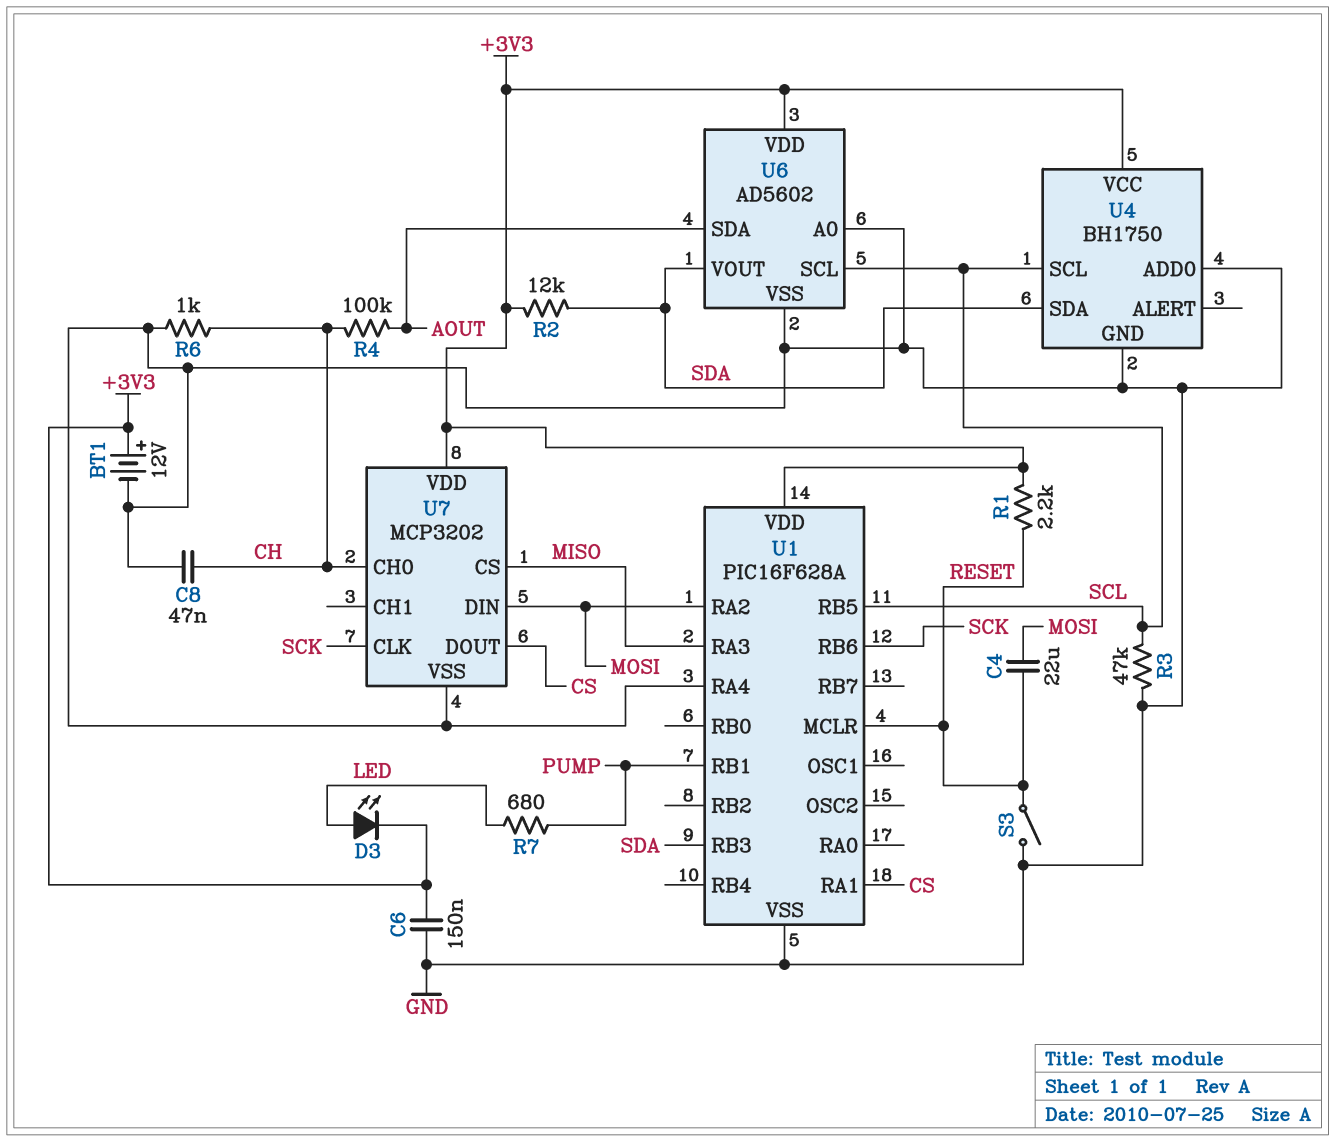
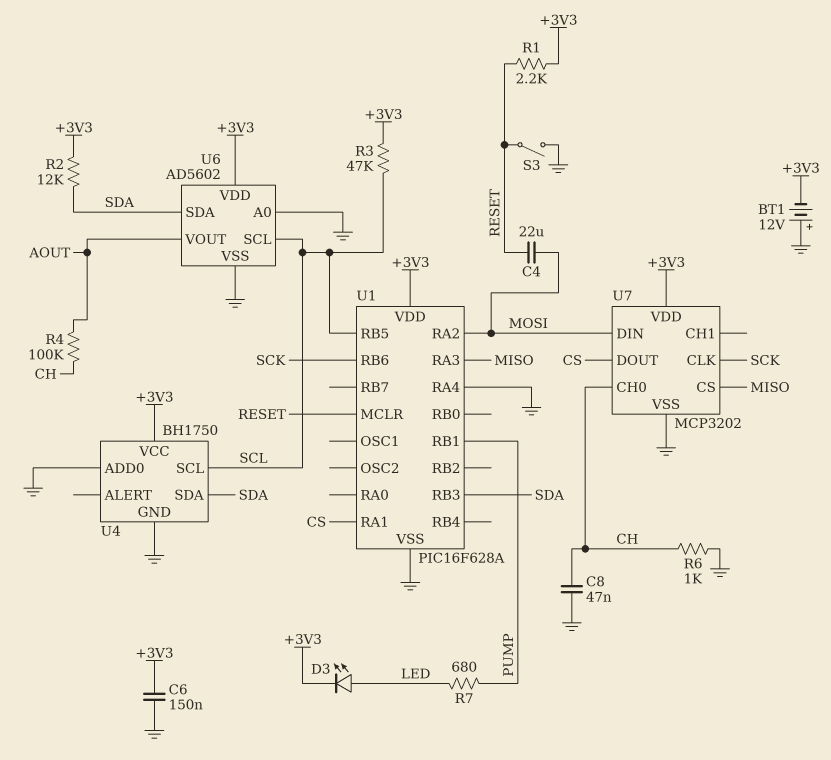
BT1: 12V (plus +3V3, minus GND) -> 12V (plus GND, minus +3V3)
R3: 47k (GND, SCL) -> 47k (+3V3, SCL)
U6 pin SDA: AOUT -> SDA
U6 pin VOUT: SDA -> AOUT

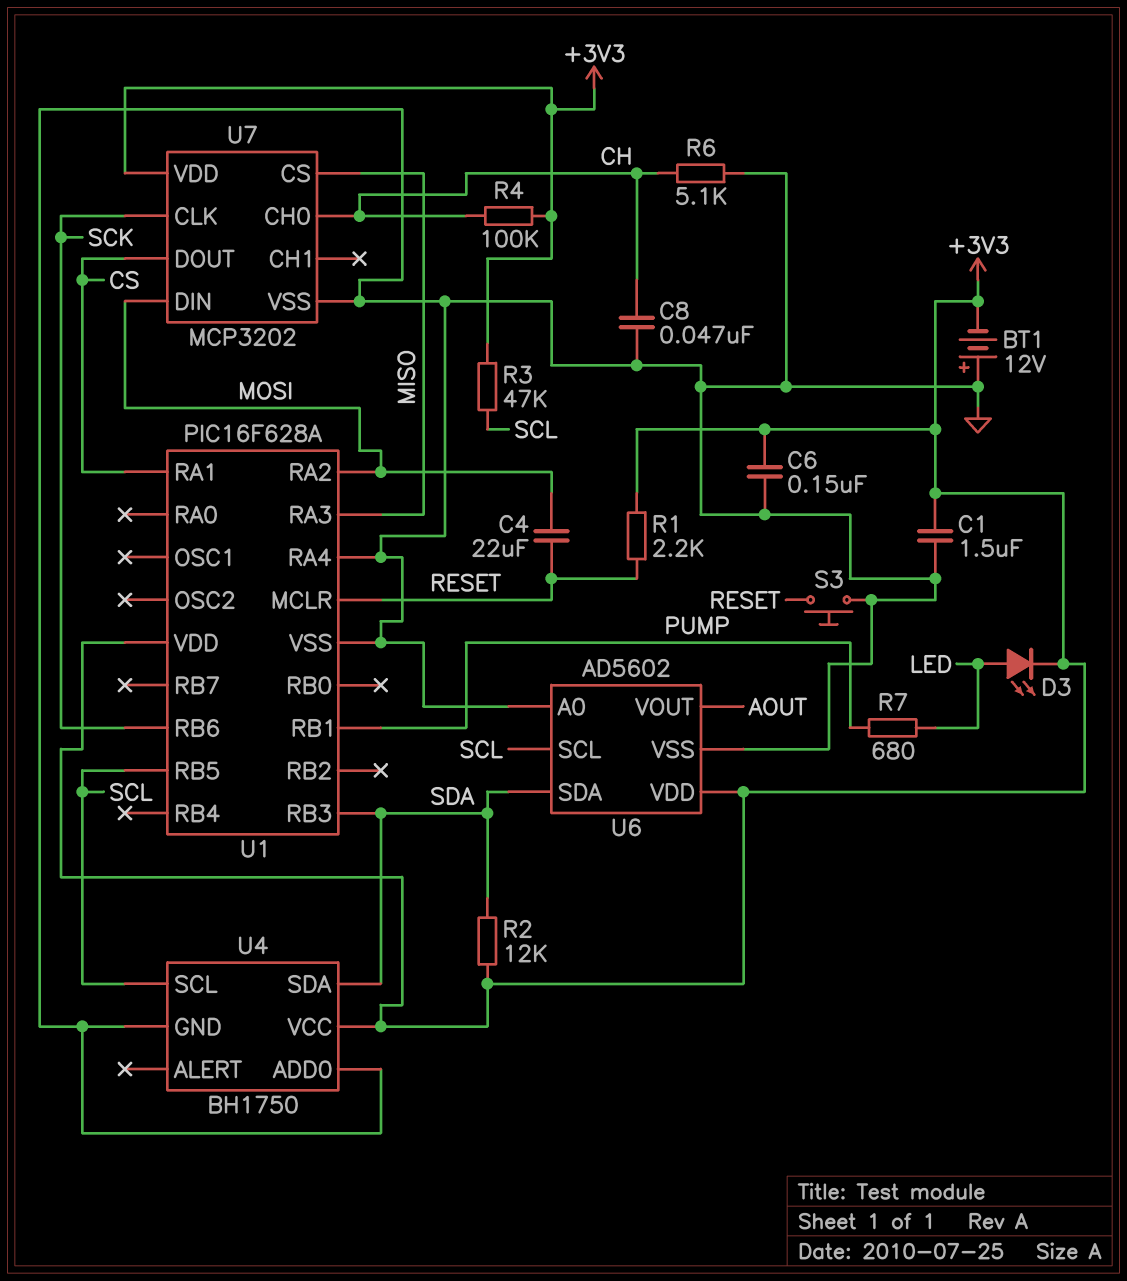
C1: none -> 1.5uF (+3V3, GND)
R4: 100k (AOUT, CH) -> 100k (+3V3, CH)
R6: 1k (CH, GND) -> 5.1k (CH, GND)
S3: switch (GND, RESET) -> button (GND, RESET)

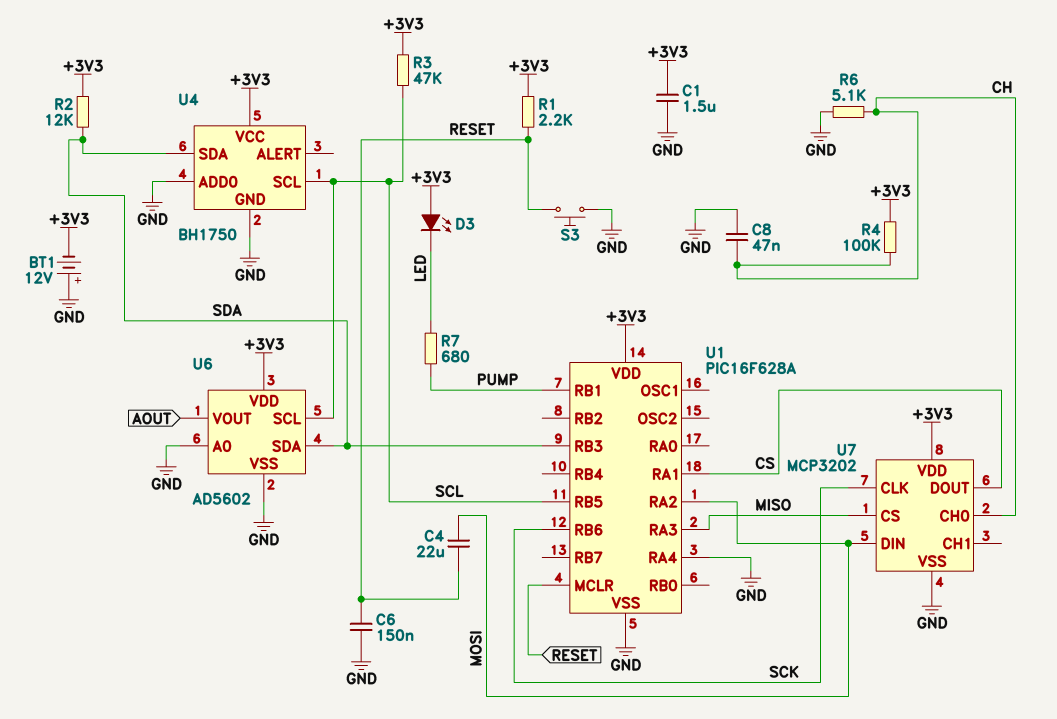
C6: 150nF (+3V3, GND) -> 150nF (GND, RESET)
D3: LED (A LED, K +3V3) -> LED (A +3V3, K LED)

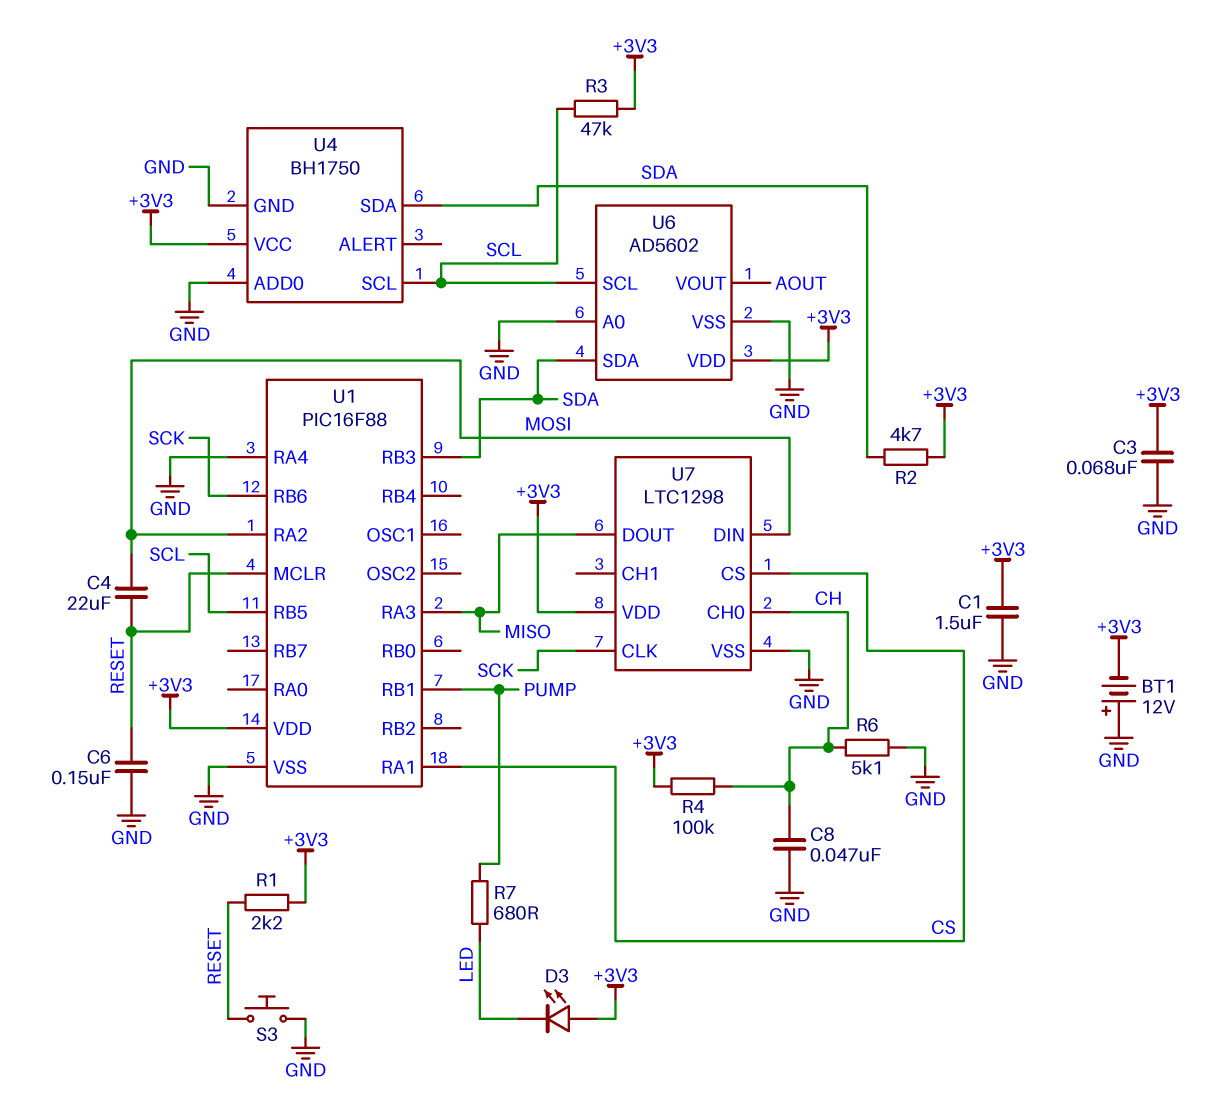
C3: none -> 68nF (+3V3, GND)
R2: 12k (+3V3, SDA) -> 4.7k (+3V3, SDA)
U1: PIC16F628A -> PIC16F88
U7: MCP3202 -> LTC1298
U7 pin CS: MISO -> CS
U7 pin DOUT: CS -> MISO

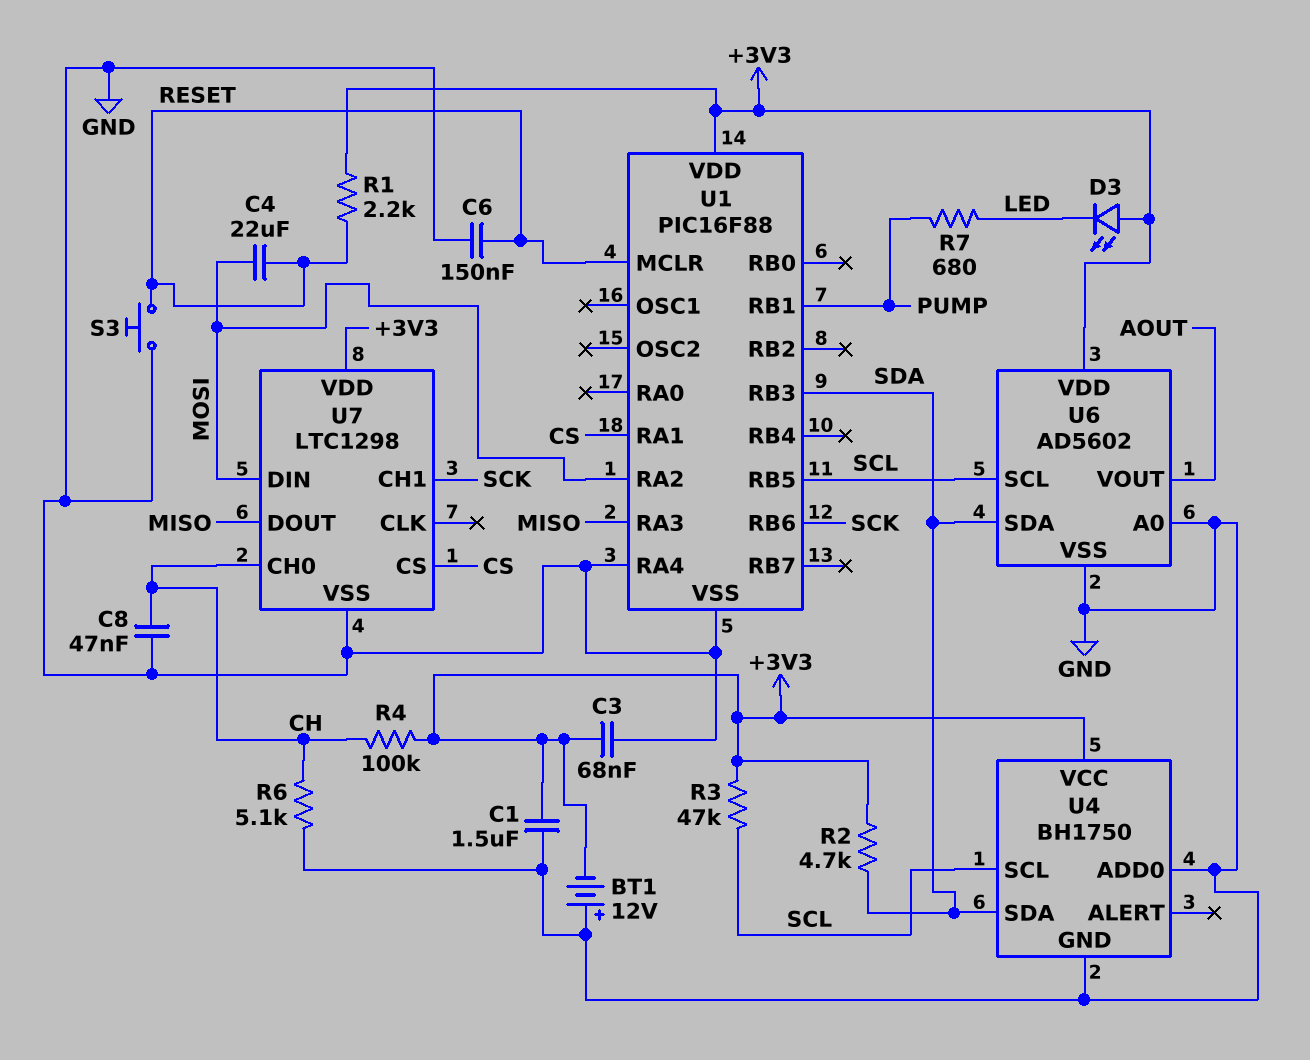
U7 pin CH1: none -> SCK
U7 pin CLK: SCK -> none

